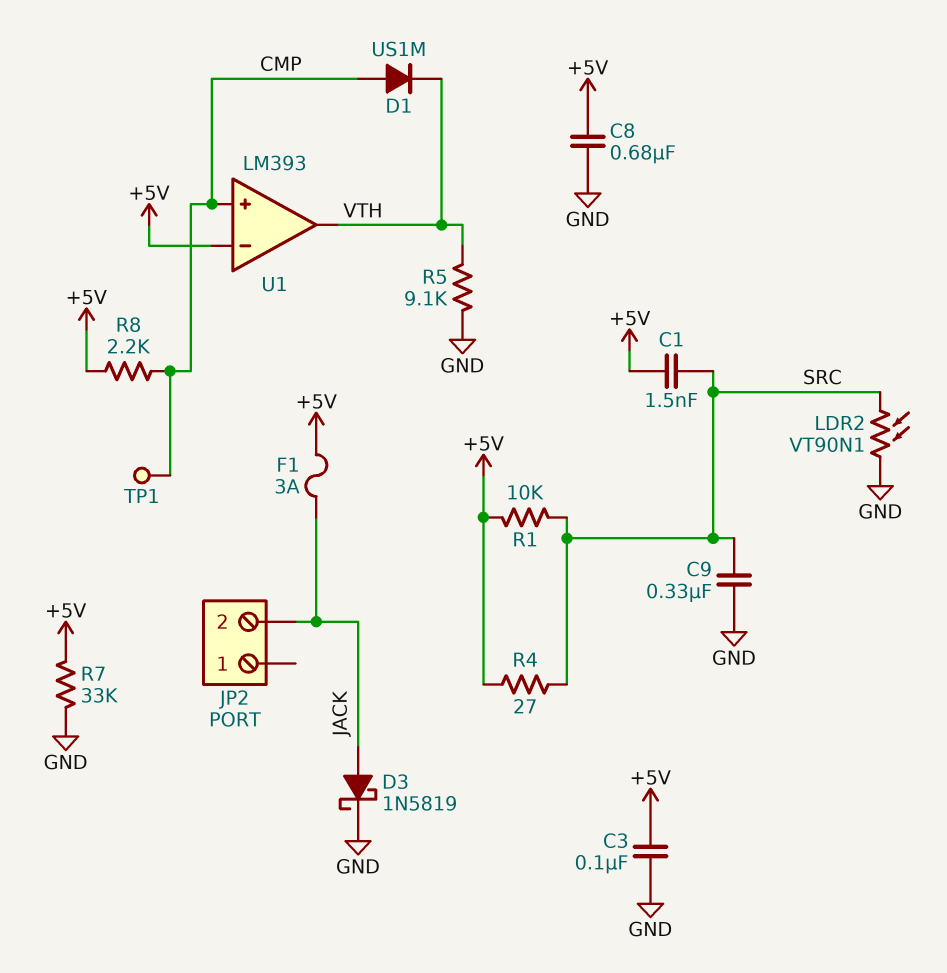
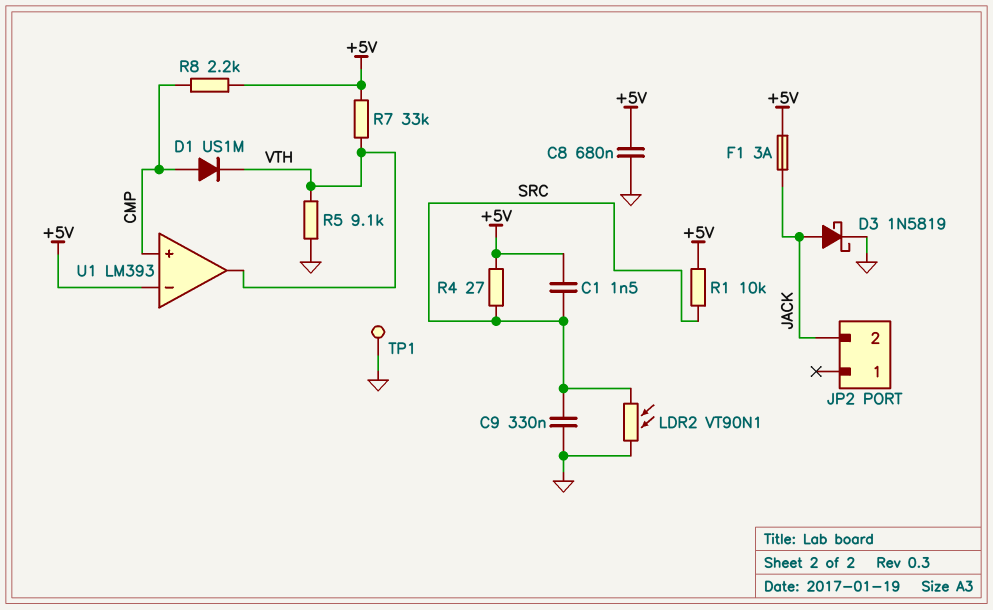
C3: 100nF (+5V, GND) -> none
R7: 33k (+5V, GND) -> 33k (+5V, VTH)
TP1: test point (CMP) -> test point (GND)

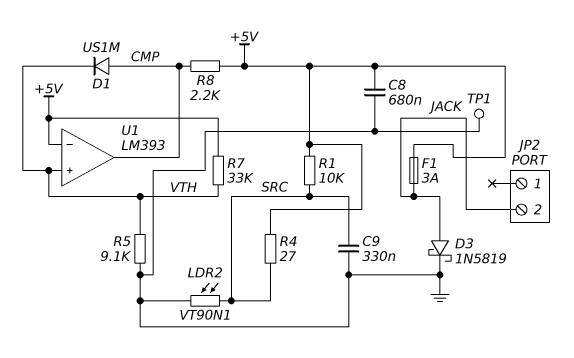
C1: 1.5nF (+5V, SRC) -> none
U1 pin in+: CMP -> VTH
U1 pin out: VTH -> CMP

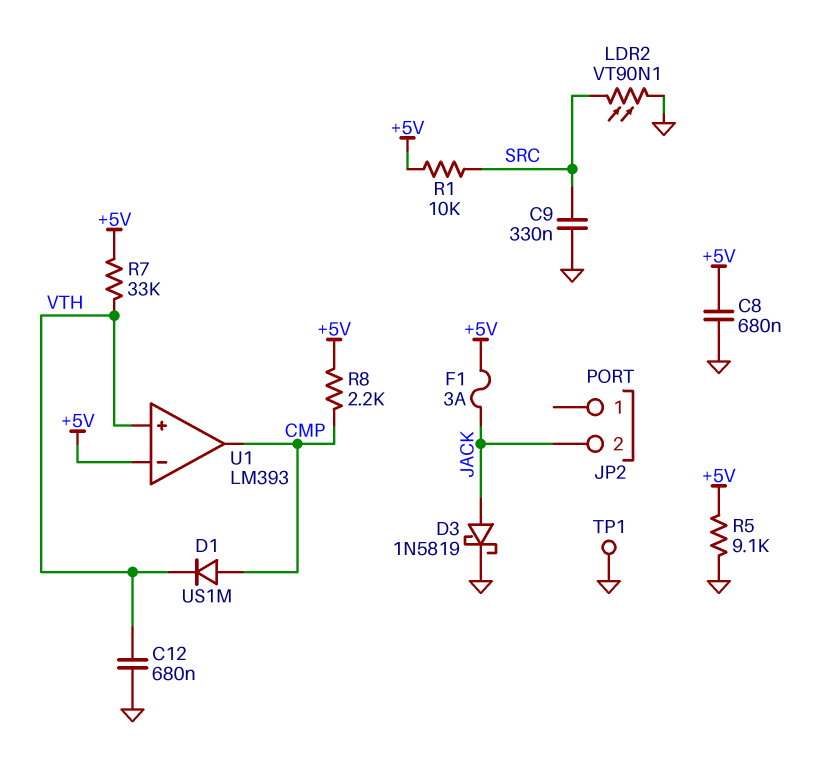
C12: none -> 680nF (GND, VTH)
R4: 27 (+5V, SRC) -> none
R5: 9.1k (GND, VTH) -> 9.1k (+5V, GND)

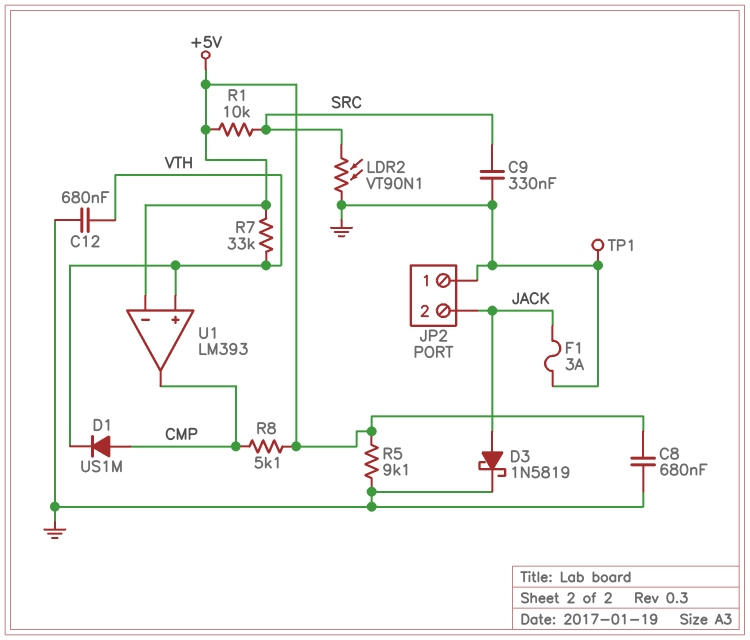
F1: 3A (+5V, JACK) -> 3A (GND, JACK)
JP2 pin 1: none -> GND
R8: 2.2k (+5V, CMP) -> 5.1k (+5V, CMP)

